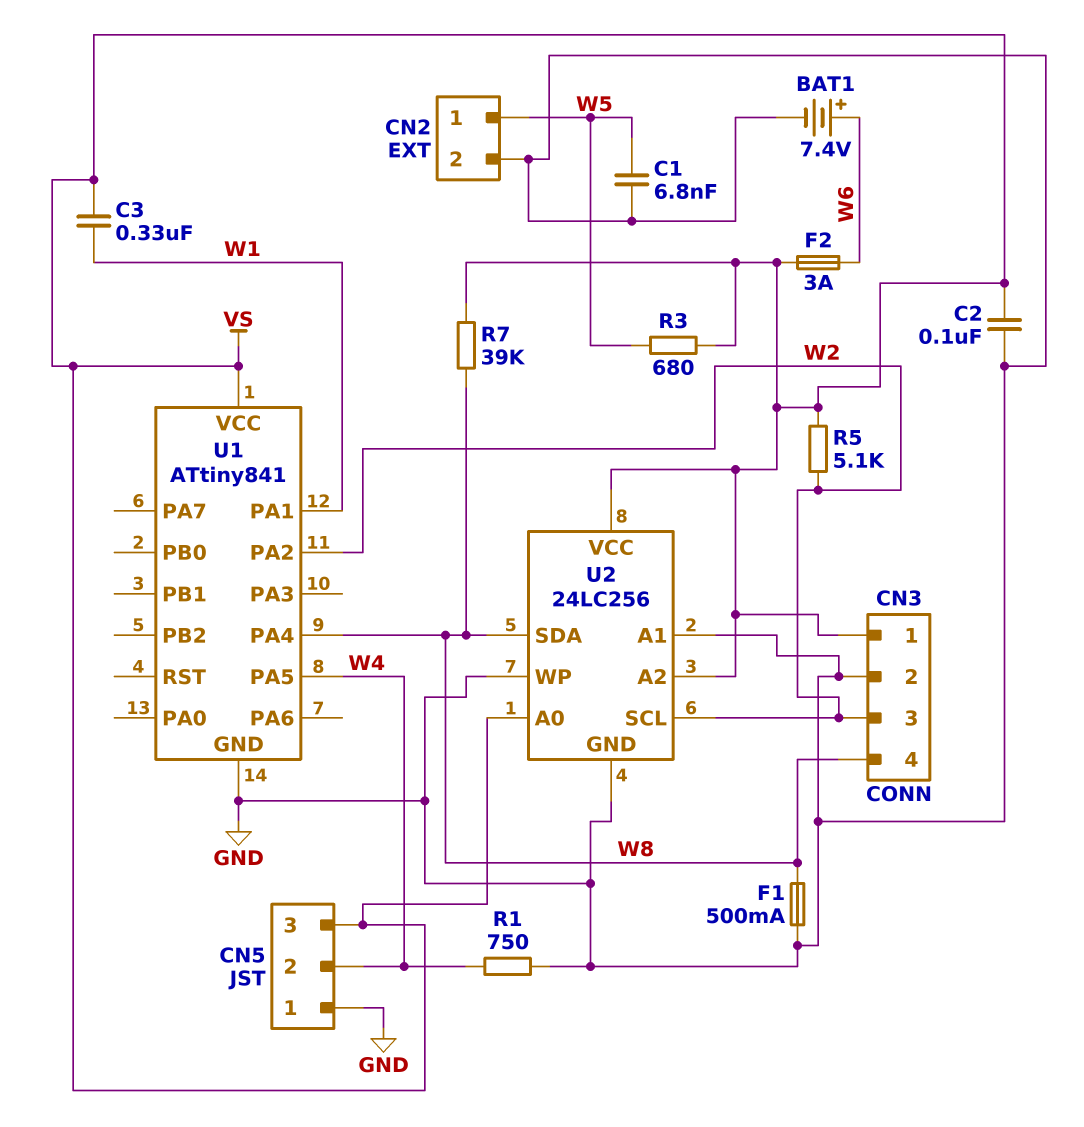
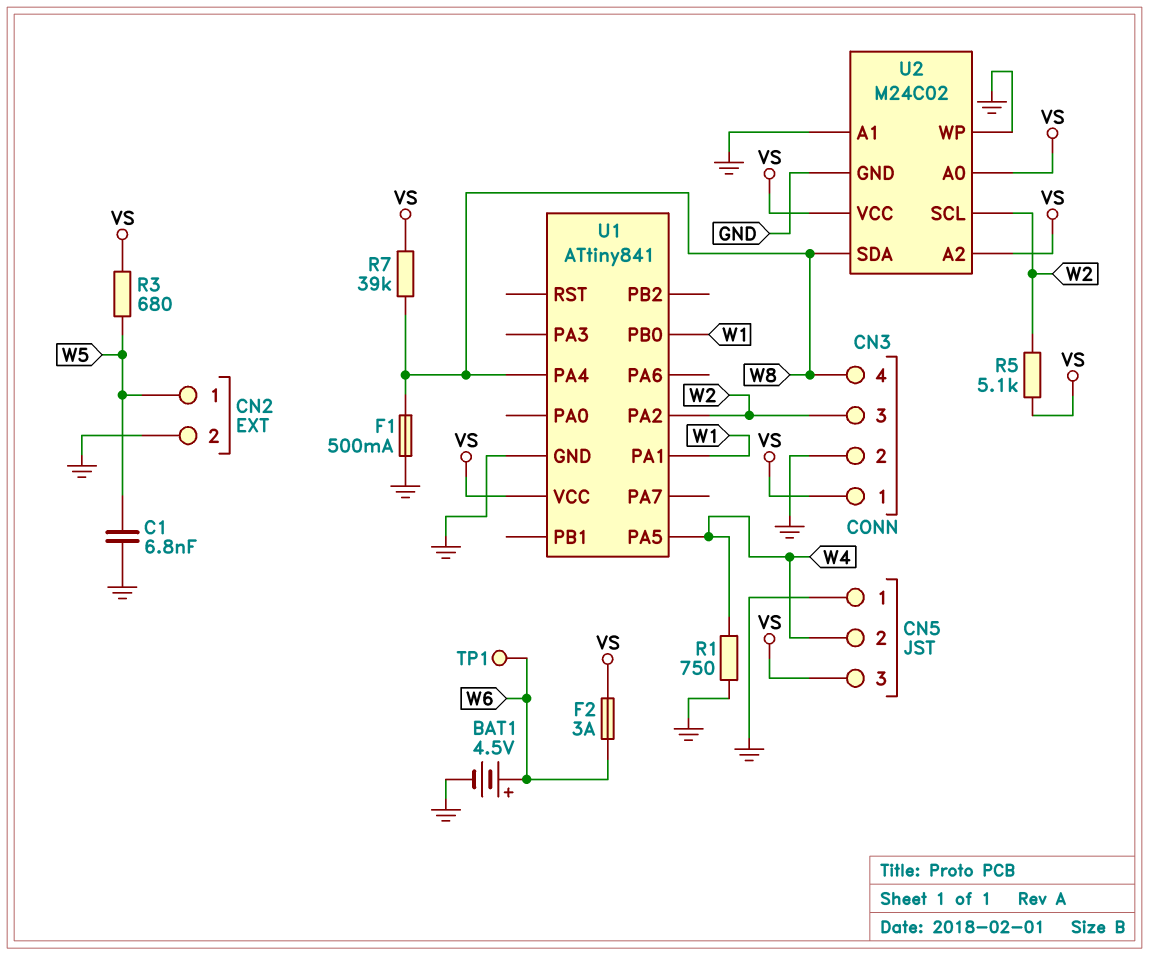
BAT1: 7.4V (plus W6, minus GND) -> 4.5V (plus W6, minus GND)
C2: 100nF (GND, VS) -> none
C3: 330nF (VS, W1) -> none
TP1: none -> test point (W6)
U1 pin PB0: none -> W1
U2: 24LC256 -> M24C02

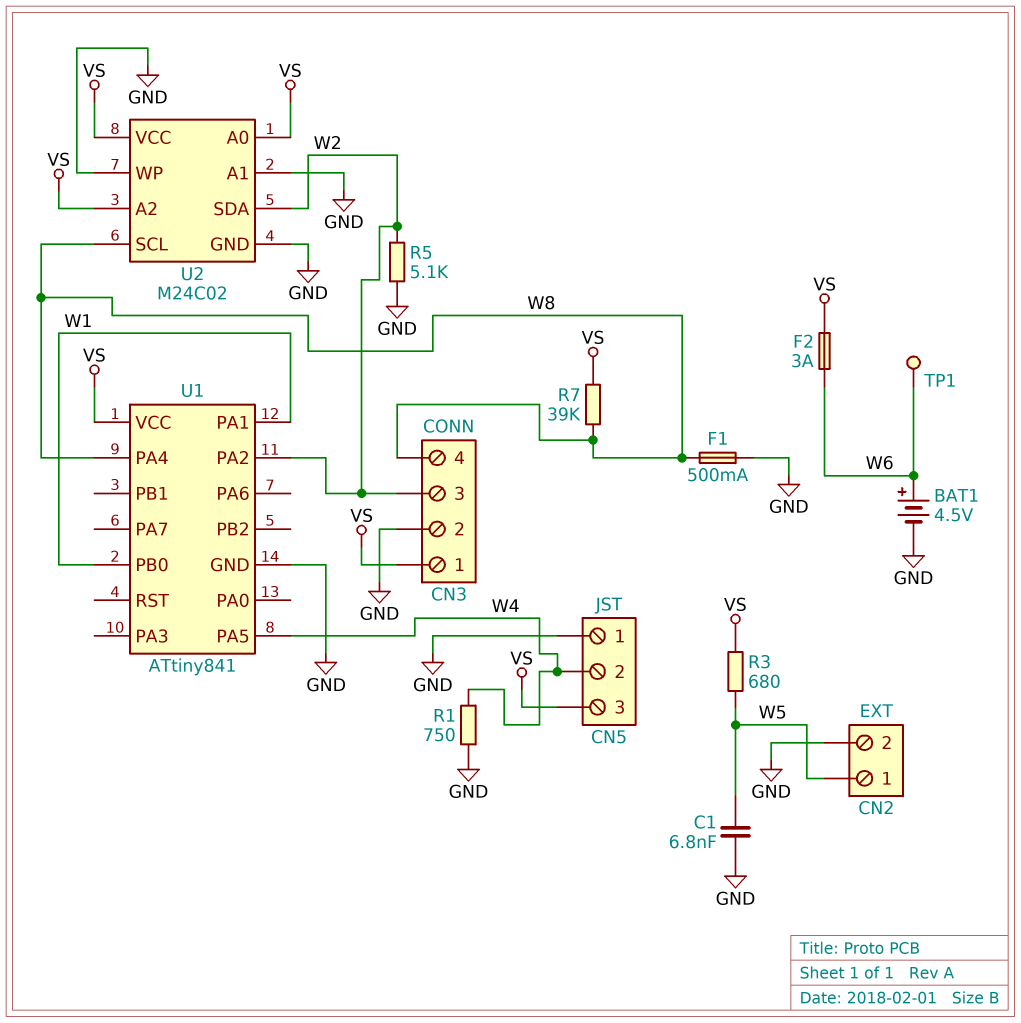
R5: 5.1k (VS, W2) -> 5.1k (GND, W2)
U2 pin SCL: W2 -> W8
U2 pin SDA: W8 -> W2

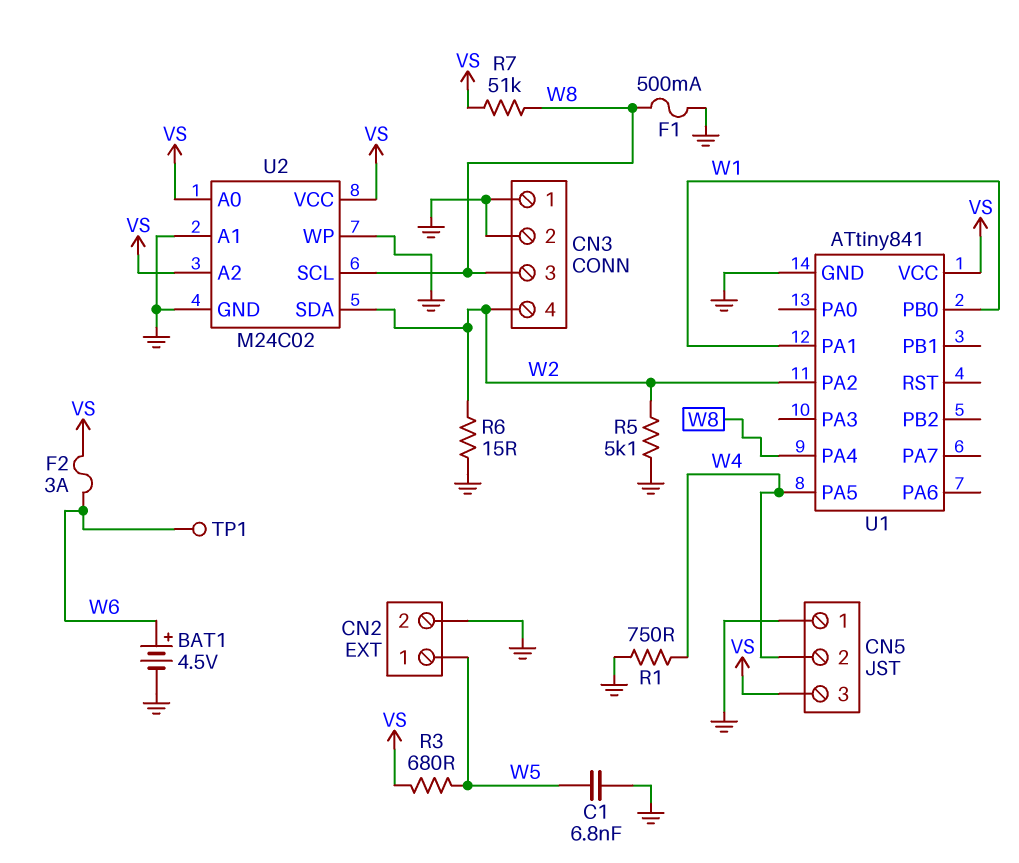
CN3 pin 1: VS -> GND
CN3 pin 3: W2 -> W8
CN3 pin 4: W8 -> W2
R6: none -> 15 (GND, W2)
R7: 39k (VS, W8) -> 51k (VS, W8)

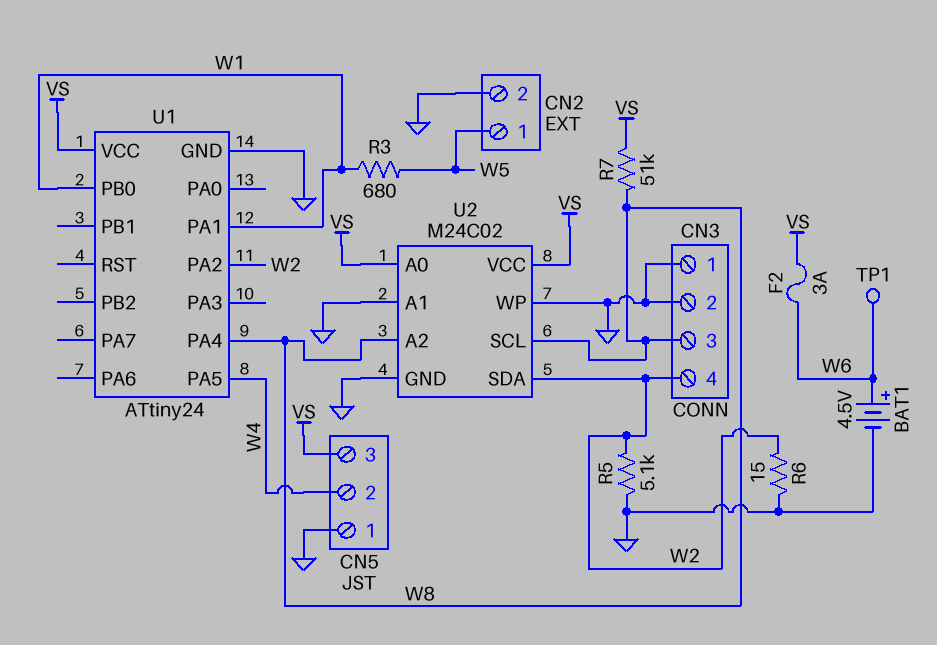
C1: 6.8nF (GND, W5) -> none
F1: 500mA (GND, W8) -> none
R1: 750 (GND, W4) -> none
R3: 680 (VS, W5) -> 680 (W1, W5)
U1: ATtiny841 -> ATtiny24
U2 pin A2: VS -> W8

